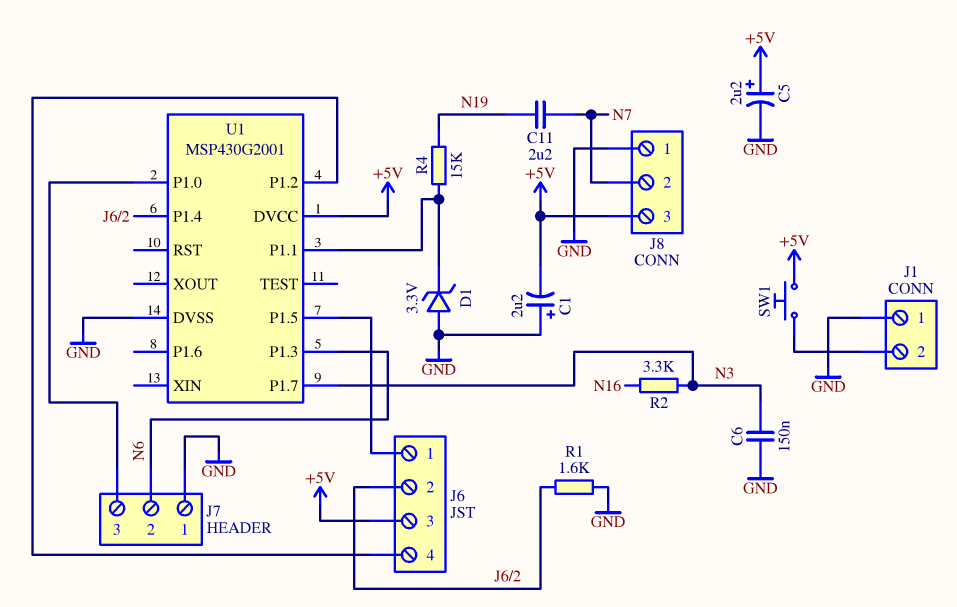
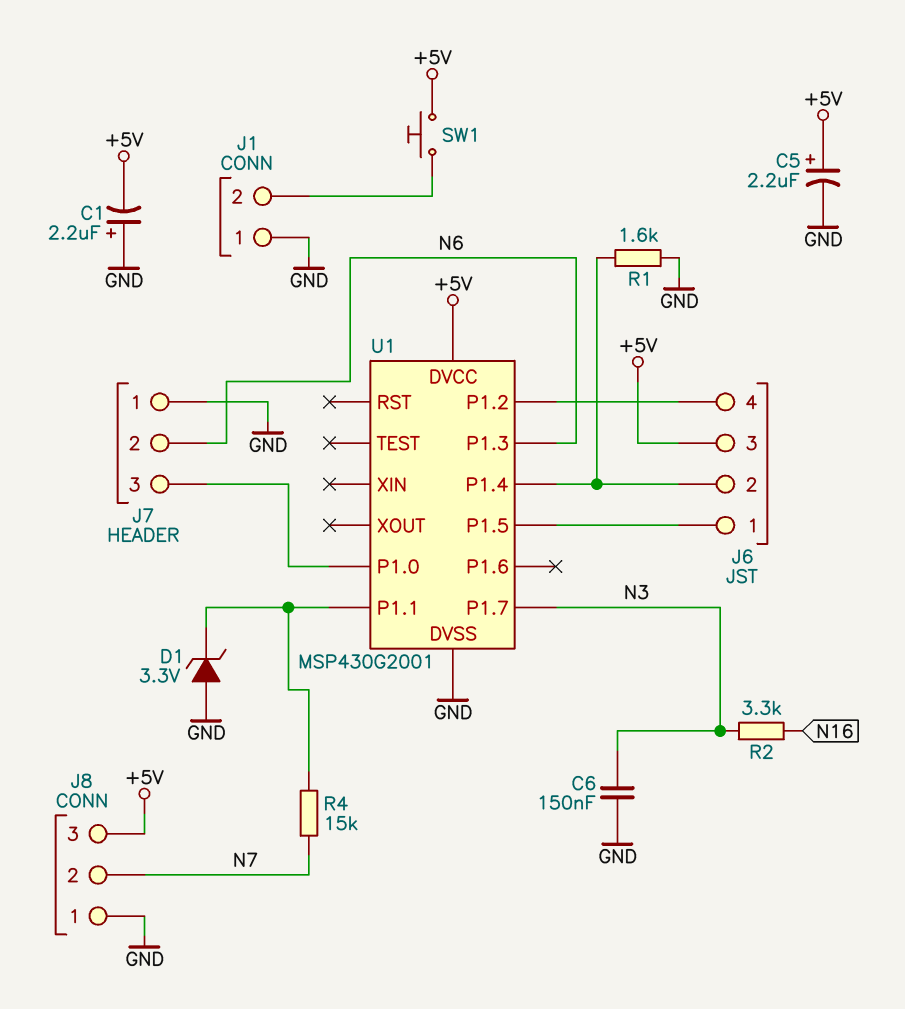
C11: 2.2uF (N7, N19) -> none
R4: 15k (N19, U1/P1.1) -> 15k (N7, U1/P1.1)

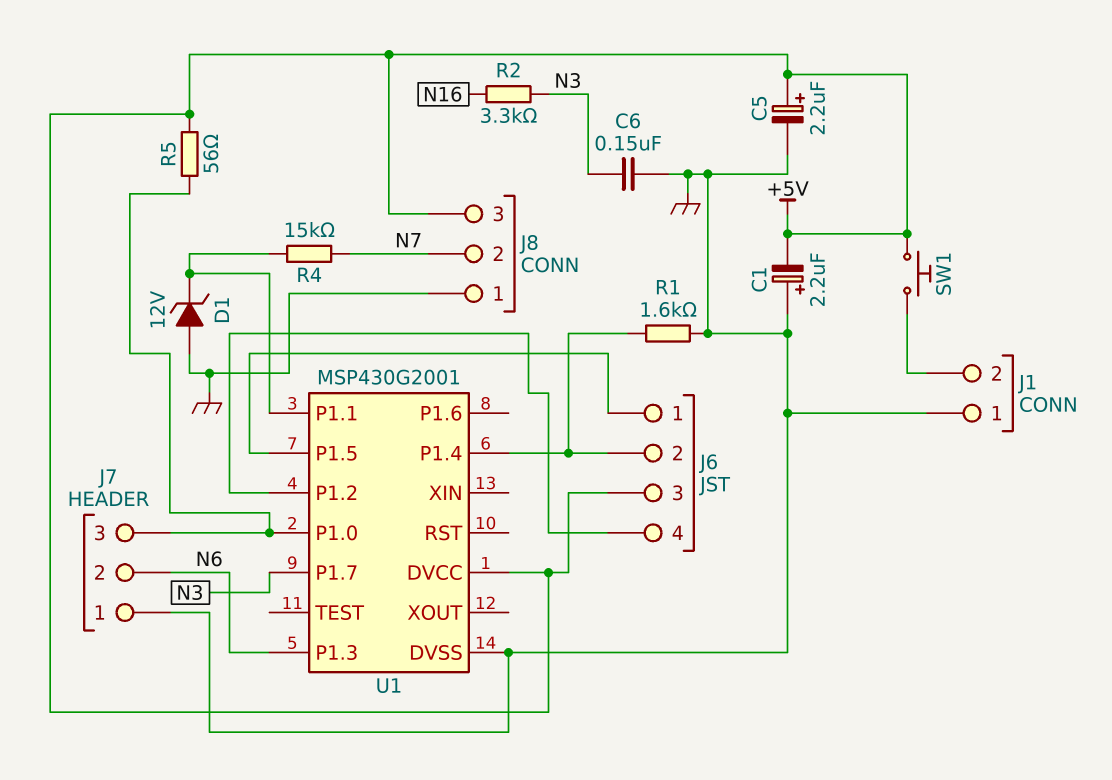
D1: zener 3.3V (A GND, K U1/P1.1) -> zener 12V (A GND, K U1/P1.1)
R5: none -> 56 (+5V, J7/3)

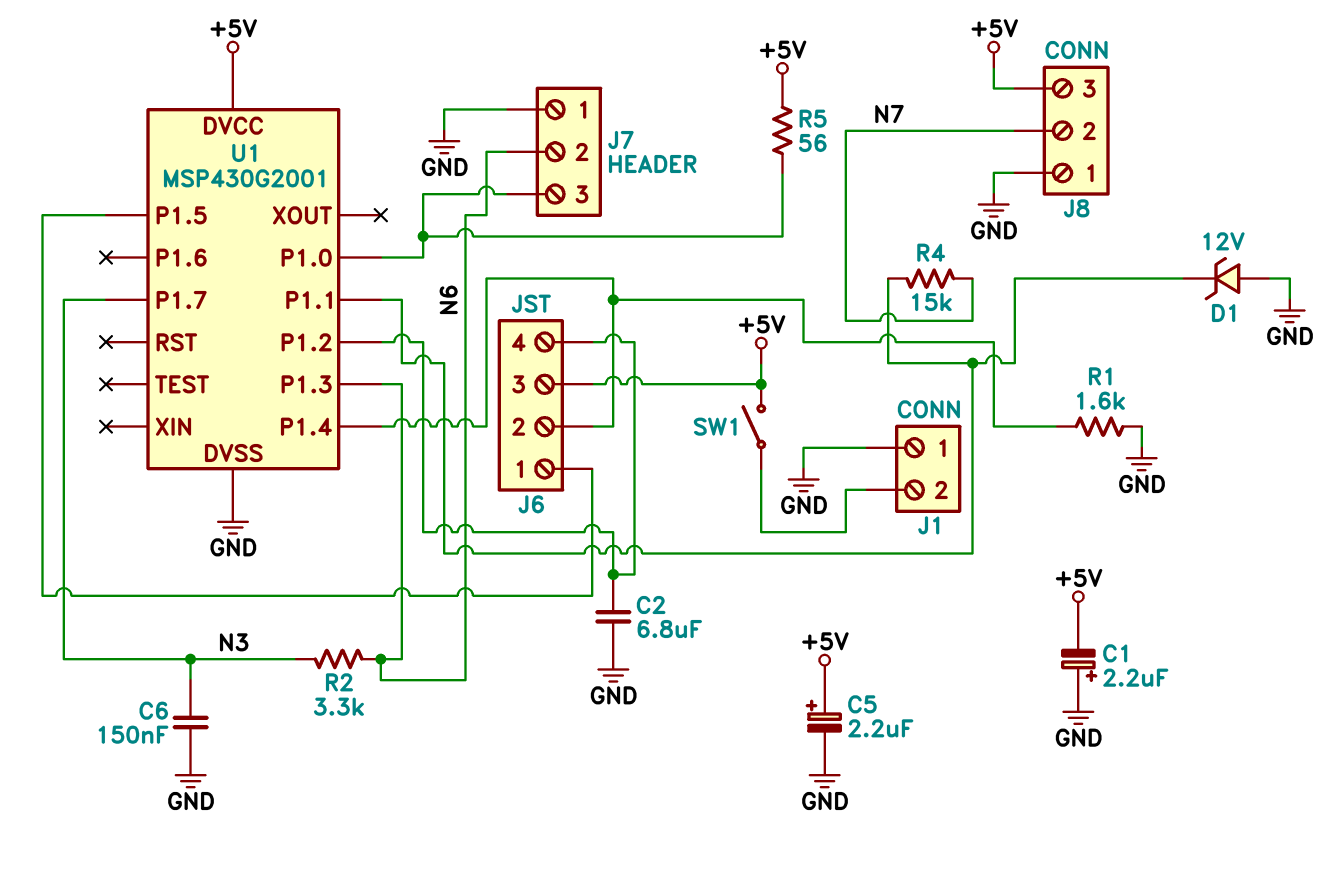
C2: none -> 6.8uF (GND, J6/4)
R2: 3.3k (N3, N16) -> 3.3k (N3, N6)
SW1: button (+5V, J1/2) -> switch (+5V, J1/2)

